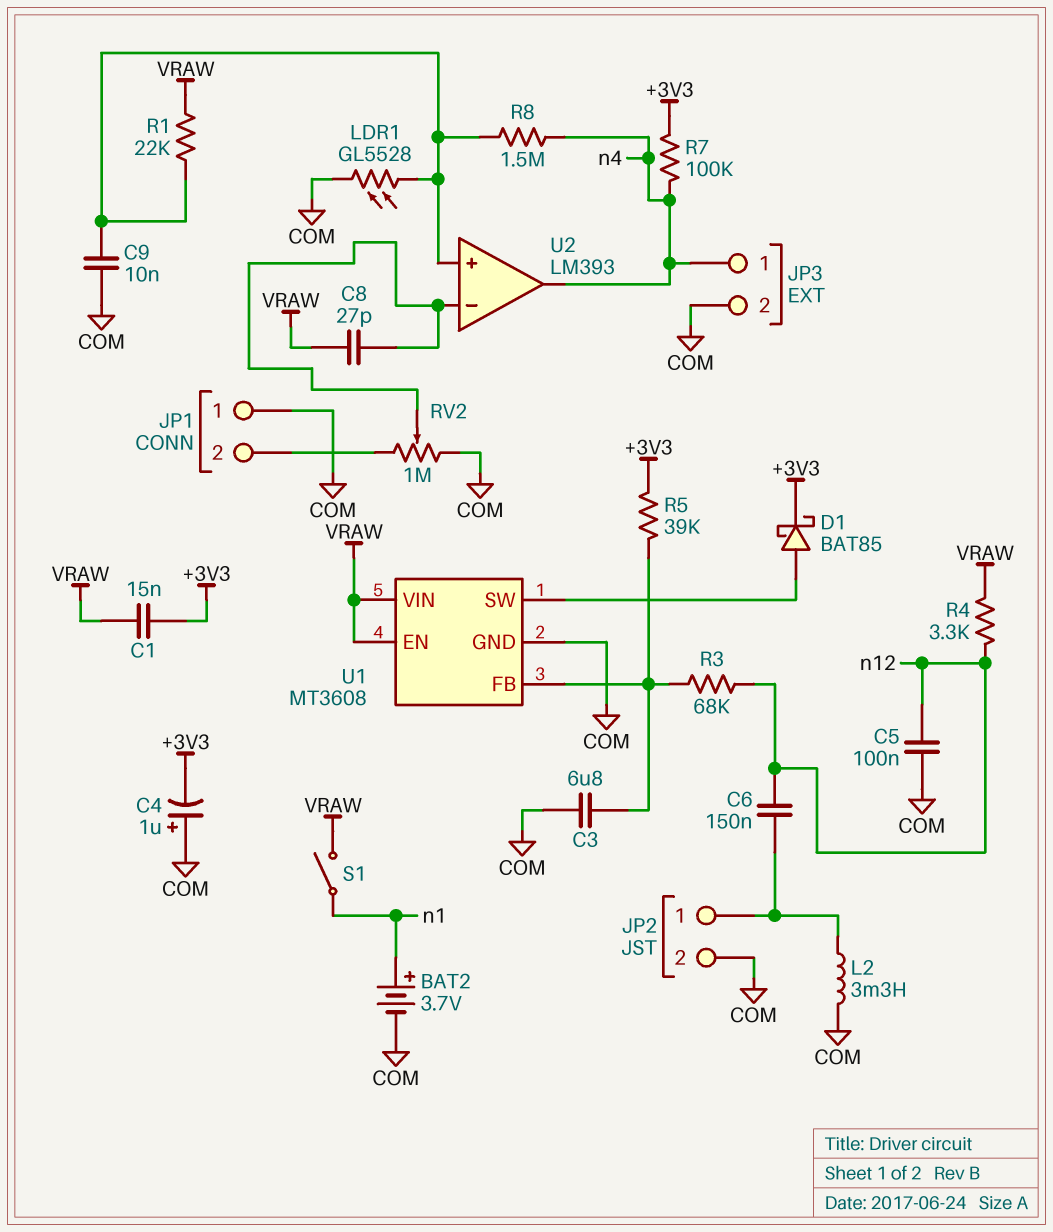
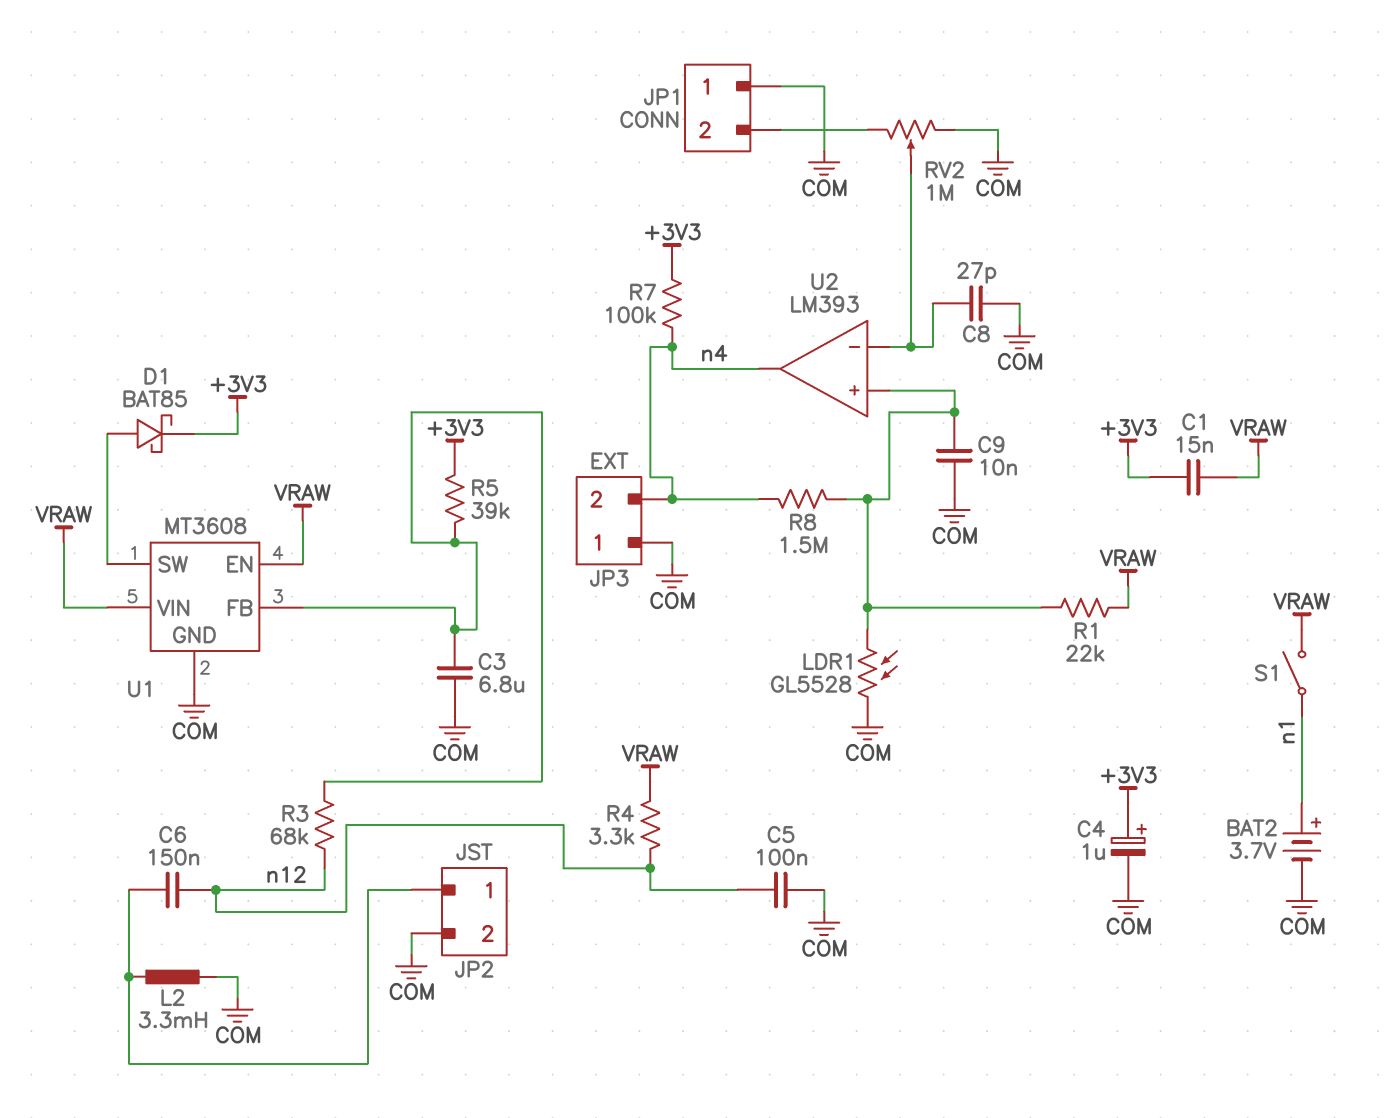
C4: 1uF (plus COM, minus +3V3) -> 1uF (plus +3V3, minus COM)
C8: 27pF (U2/in-, VRAW) -> 27pF (COM, U2/in-)
JP3 pin 1: n4 -> COM
JP3 pin 2: COM -> n4

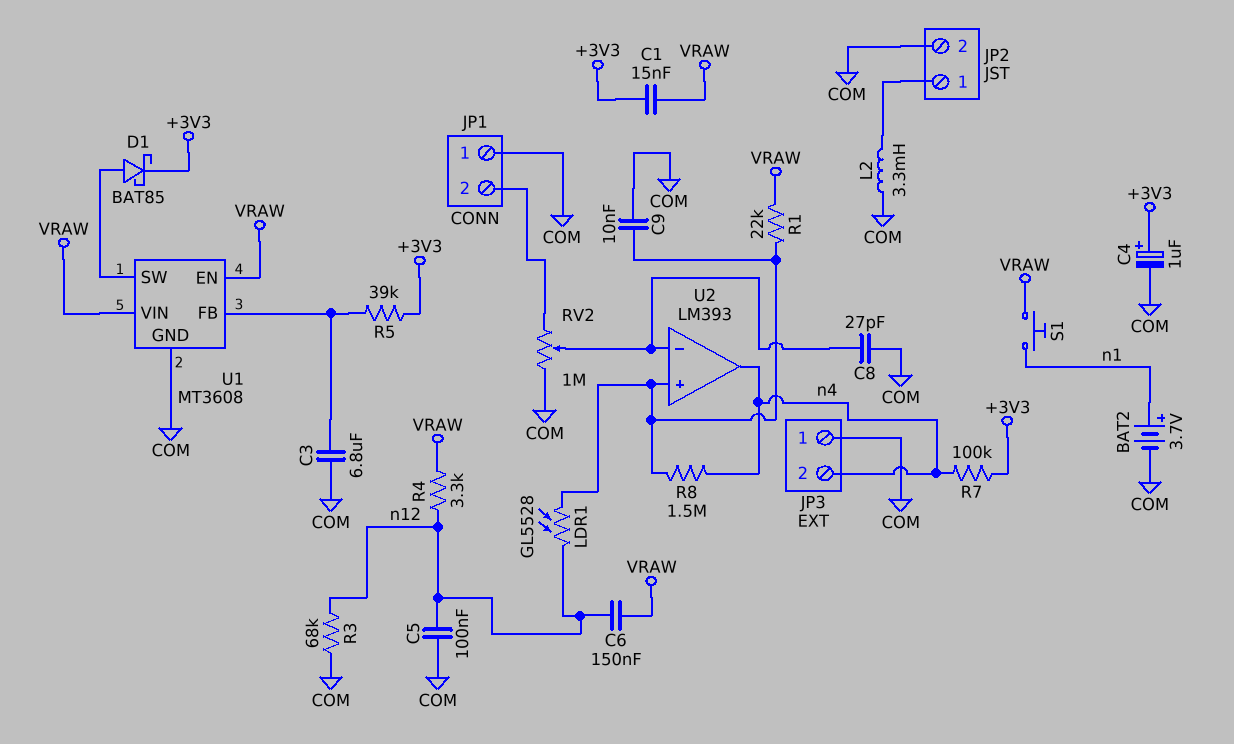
C6: 150nF (JP2/1, n12) -> 150nF (VRAW, n12)
LDR1: GL5528 (COM, U2/in+) -> GL5528 (U2/in+, n12)
R3: 68k (U1/FB, n12) -> 68k (COM, n12)
S1: switch (VRAW, n1) -> button (VRAW, n1)

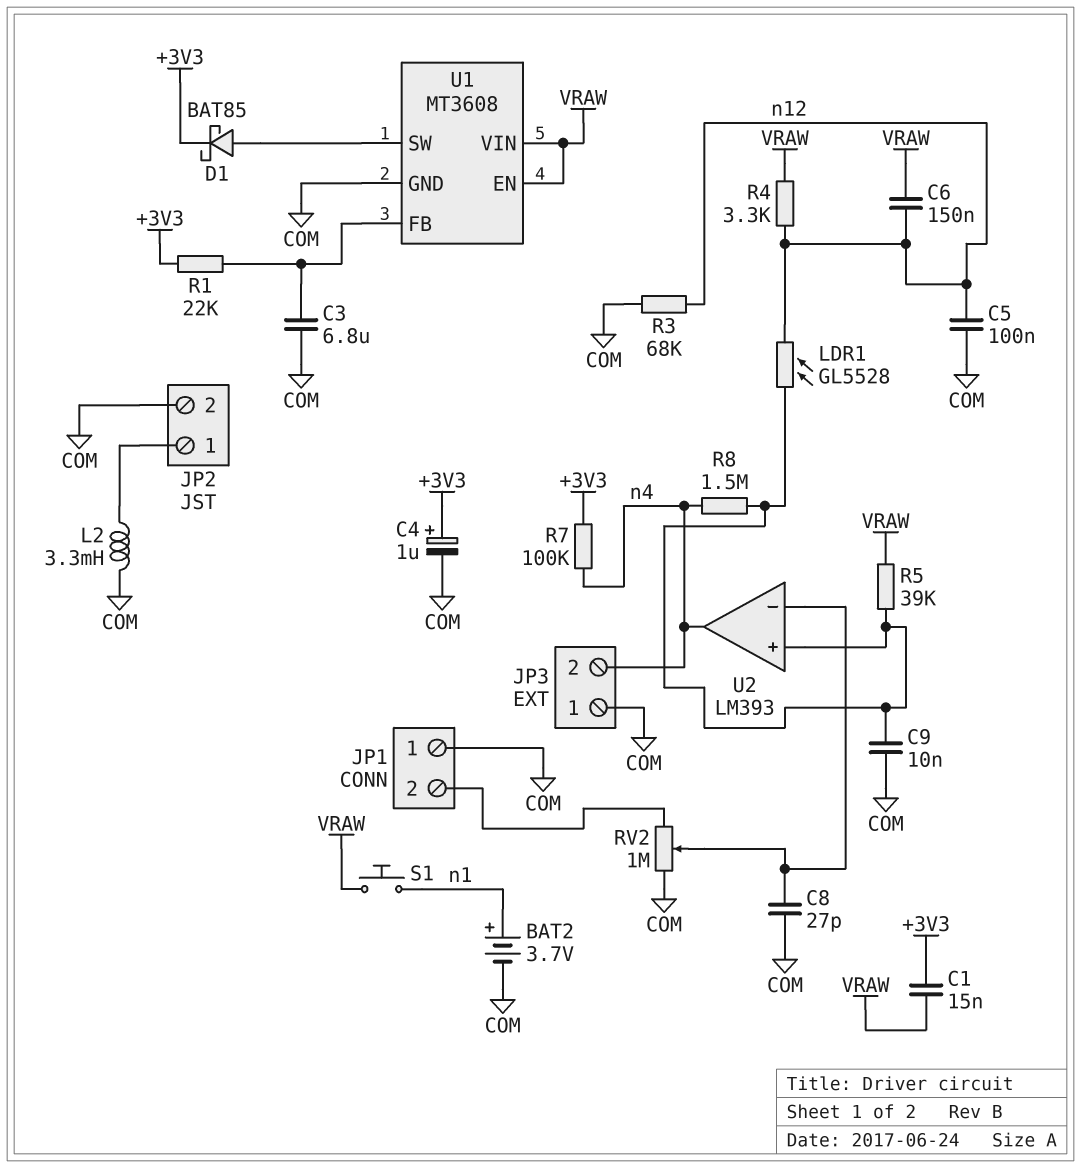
R1: 22k (U2/in+, VRAW) -> 22k (+3V3, U1/FB)
R5: 39k (+3V3, U1/FB) -> 39k (U2/in+, VRAW)

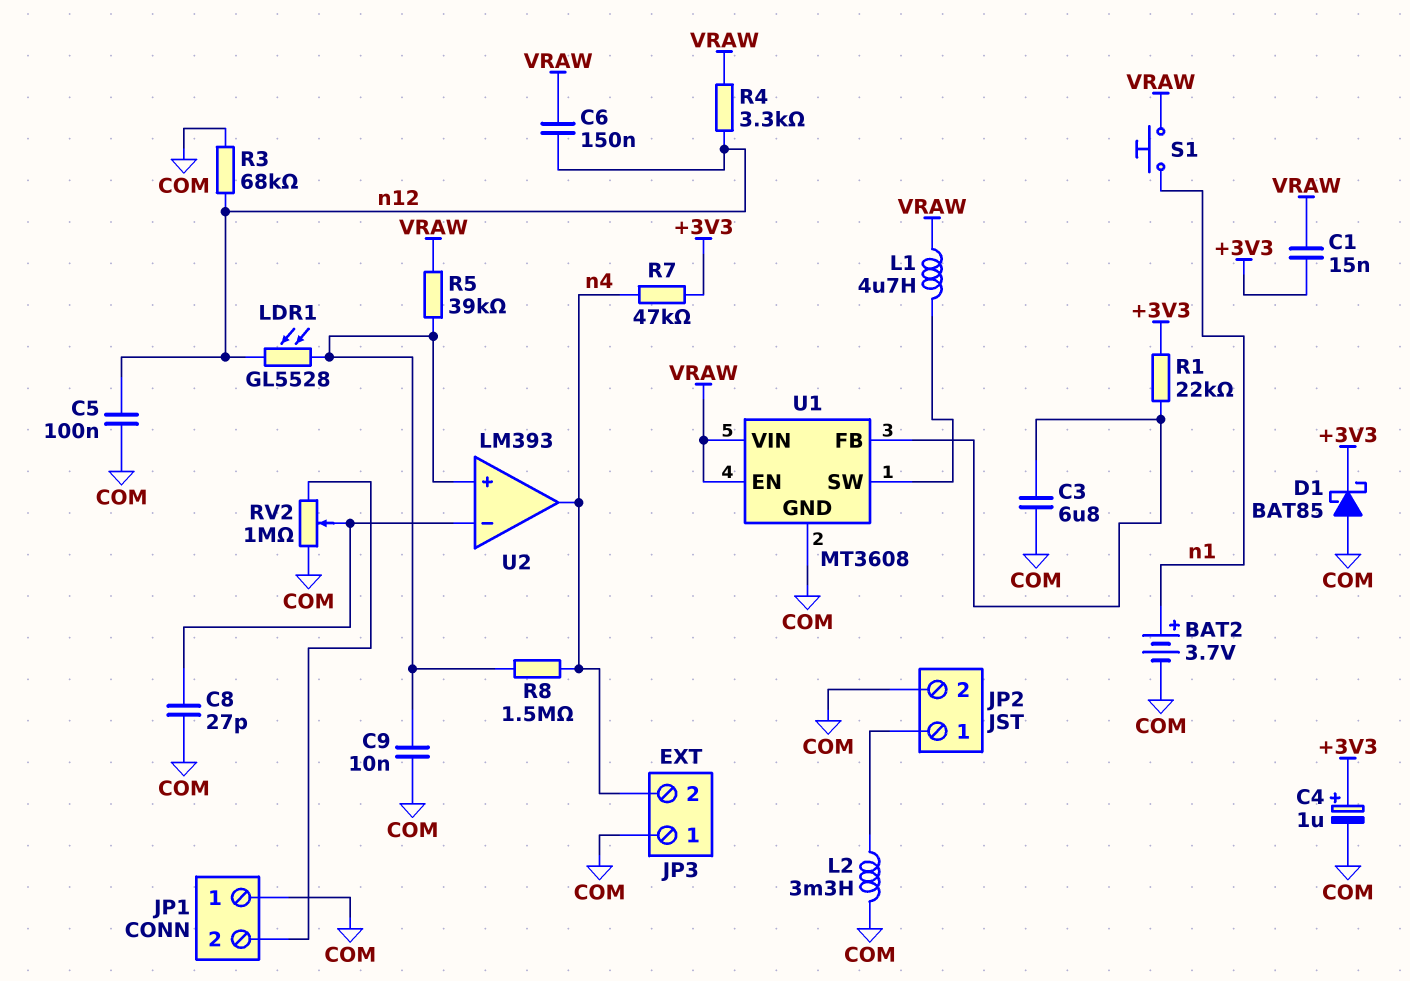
D1: schottky BAT85 (A U1/SW, K +3V3) -> schottky BAT85 (A COM, K +3V3)
L1: none -> 4.7uH (U1/SW, VRAW)
R7: 100k (+3V3, n4) -> 47k (+3V3, n4)

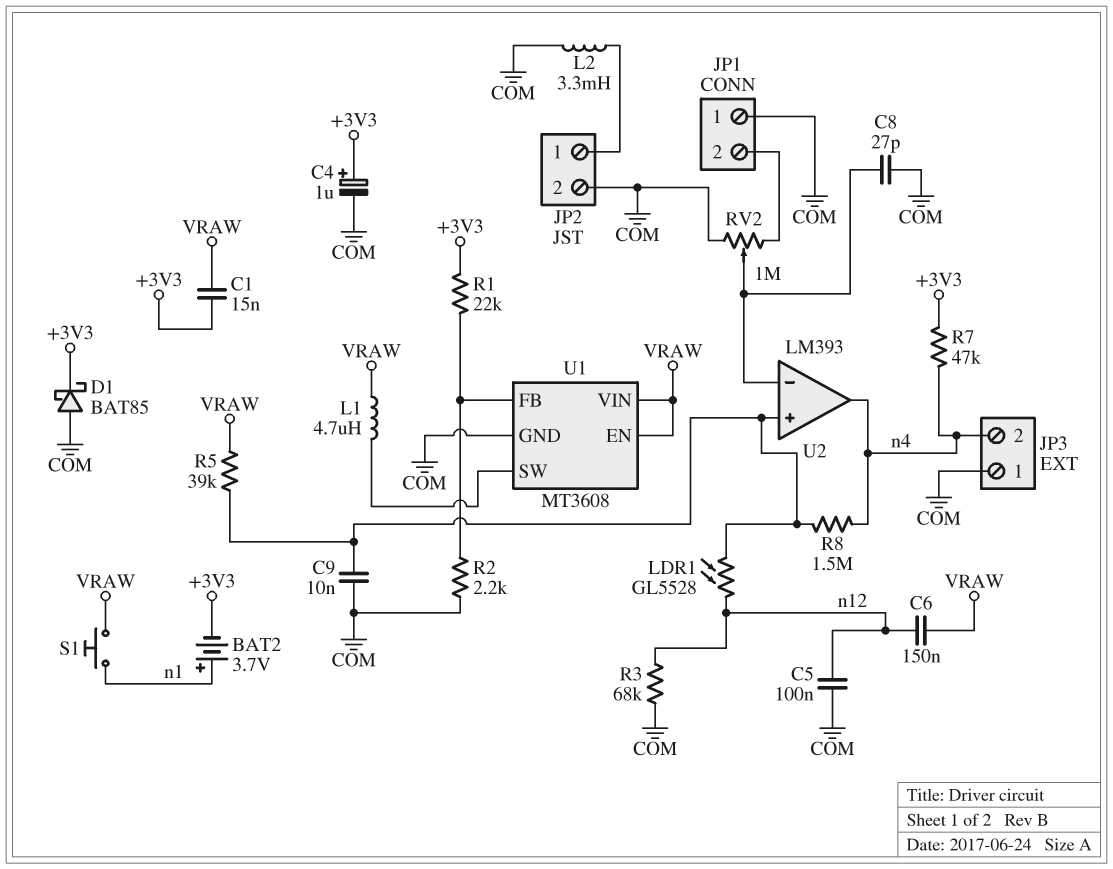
BAT2: 3.7V (plus n1, minus COM) -> 3.7V (plus n1, minus +3V3)
C3: 6.8uF (COM, U1/FB) -> none
R2: none -> 2.2k (COM, U1/FB)
R4: 3.3k (VRAW, n12) -> none

